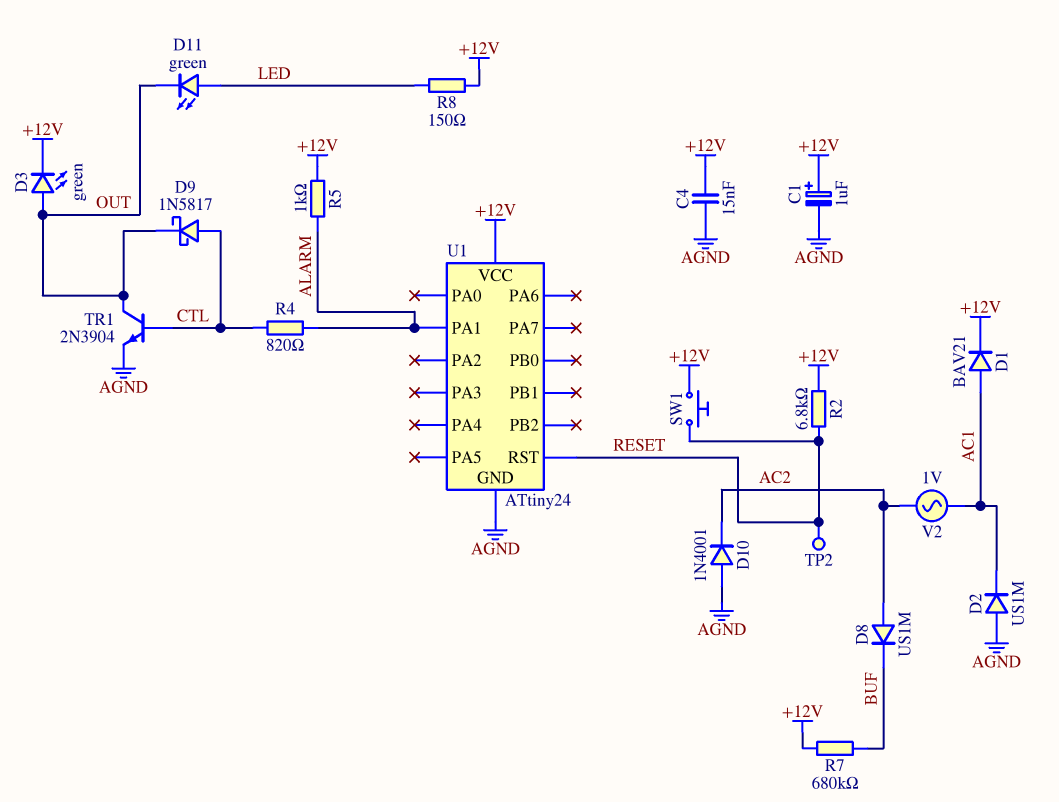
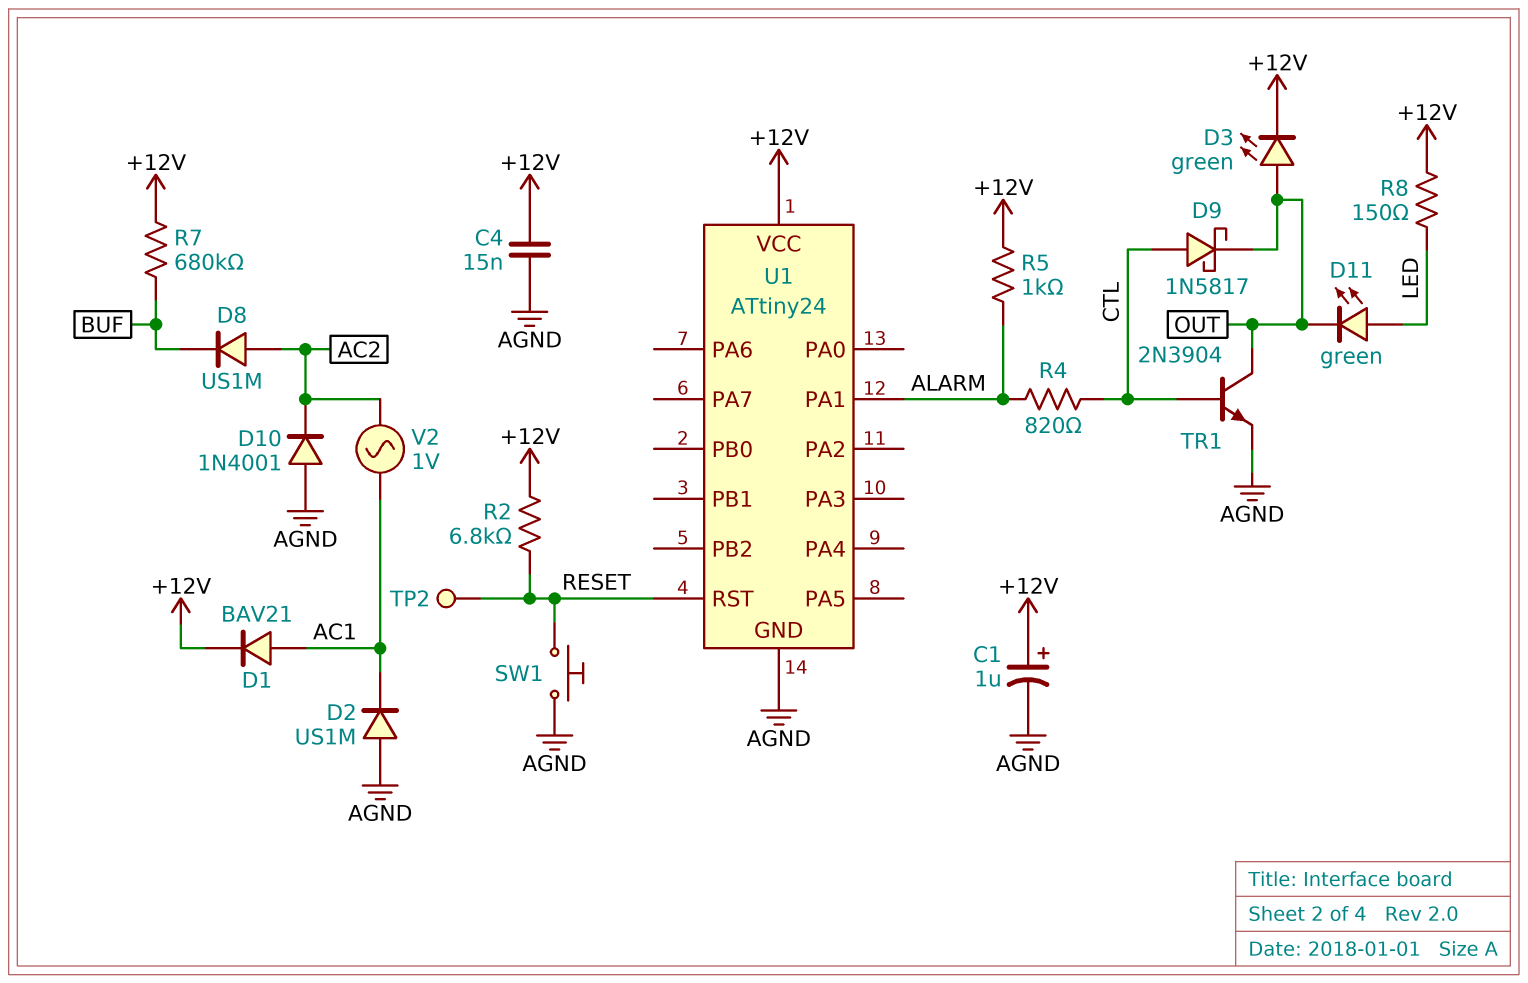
SW1: button (+12V, RESET) -> button (AGND, RESET)

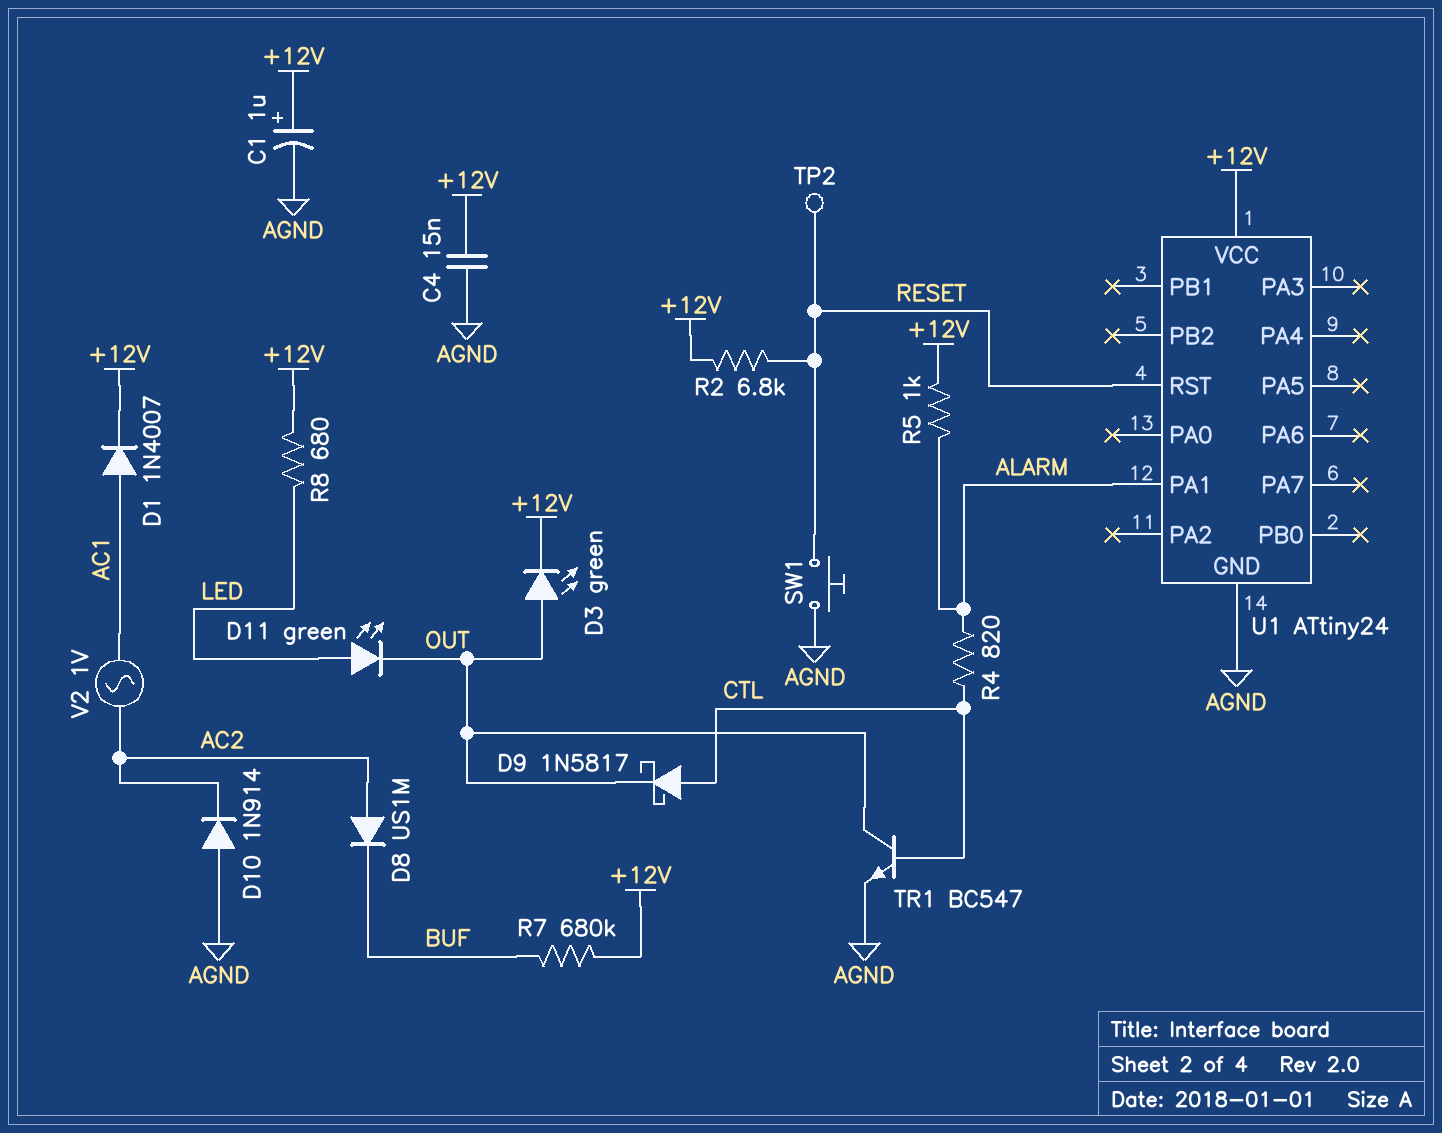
D1: diode BAV21 (A AC1, K +12V) -> diode 1N4007 (A AC1, K +12V)
D2: diode US1M (A AGND, K AC1) -> none
D10: diode 1N4001 (A AGND, K AC2) -> diode 1N914 (A AGND, K AC2)
R8: 150 (+12V, LED) -> 680 (+12V, LED)
TR1: NPN 2N3904 (B CTL, C OUT, E AGND) -> NPN BC547 (B CTL, C OUT, E AGND)

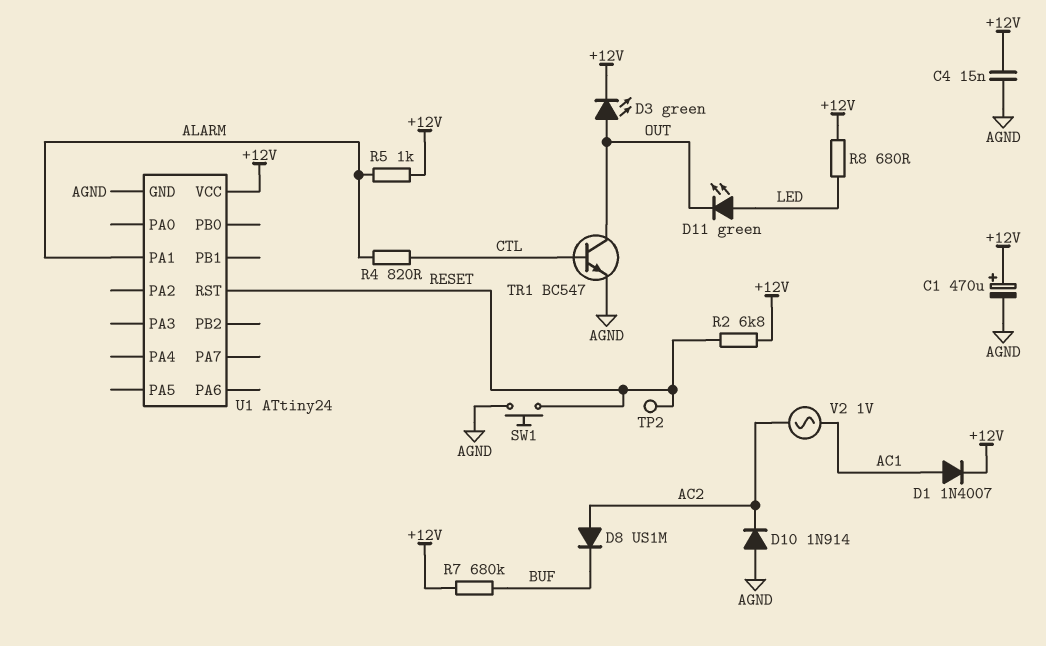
C1: 1uF (plus +12V, minus AGND) -> 470uF (plus +12V, minus AGND)
D9: schottky 1N5817 (A CTL, K OUT) -> none

